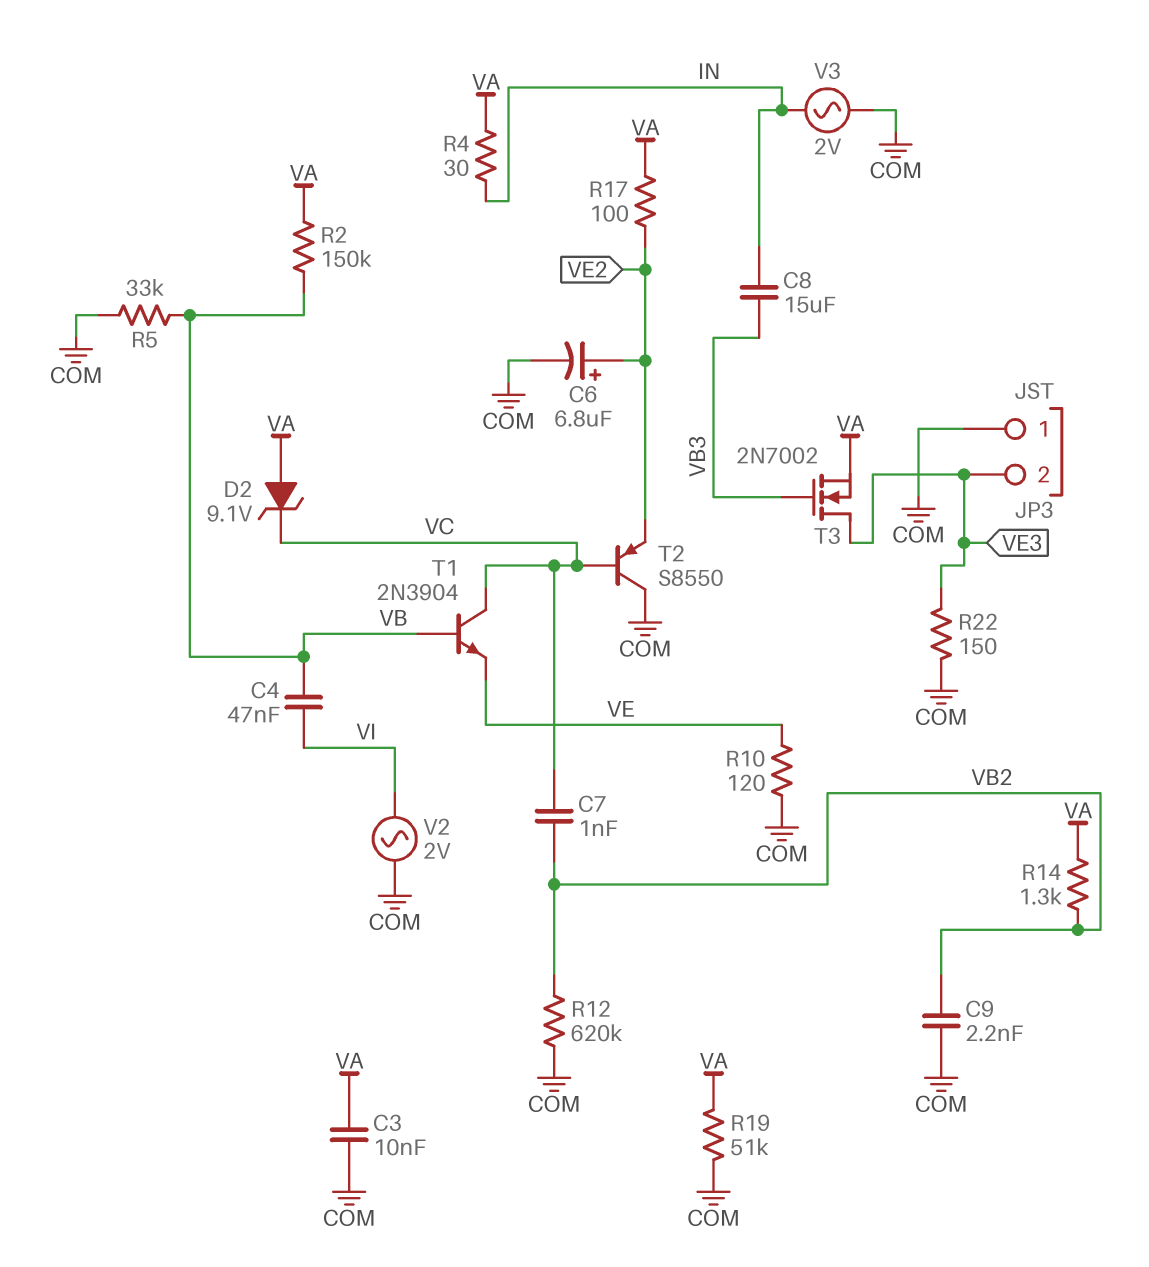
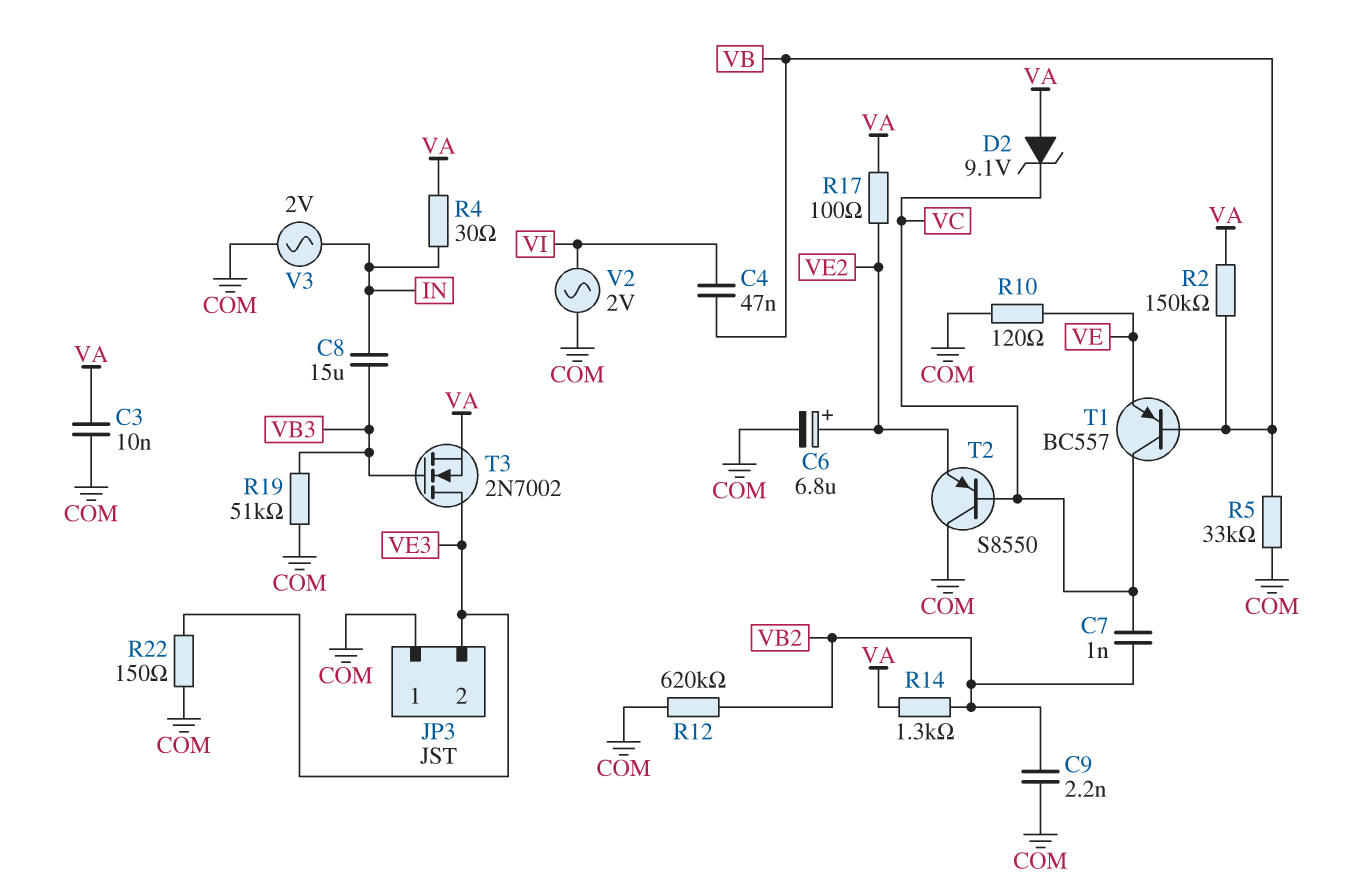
R19: 51k (COM, VA) -> 51k (COM, VB3)
T1: NPN 2N3904 (B VB, C VC, E VE) -> PNP BC557 (B VB, C VC, E VE)

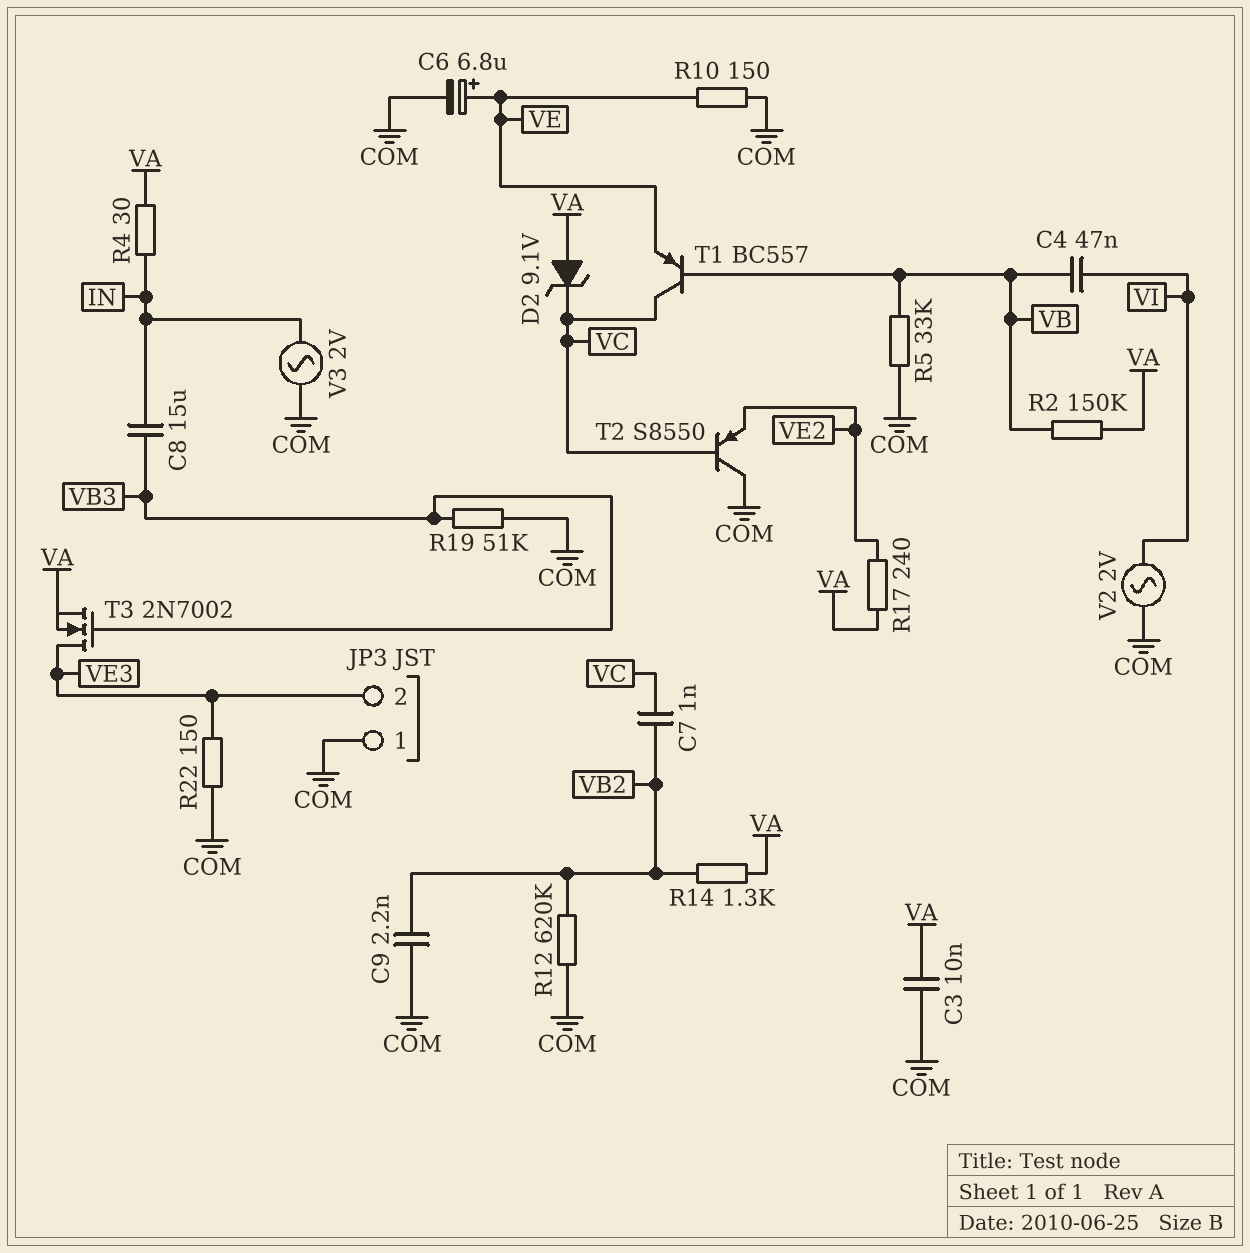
C6: 6.8uF (plus VE2, minus COM) -> 6.8uF (plus VE, minus COM)
R10: 120 (COM, VE) -> 150 (COM, VE)
R17: 100 (VA, VE2) -> 240 (VA, VE2)

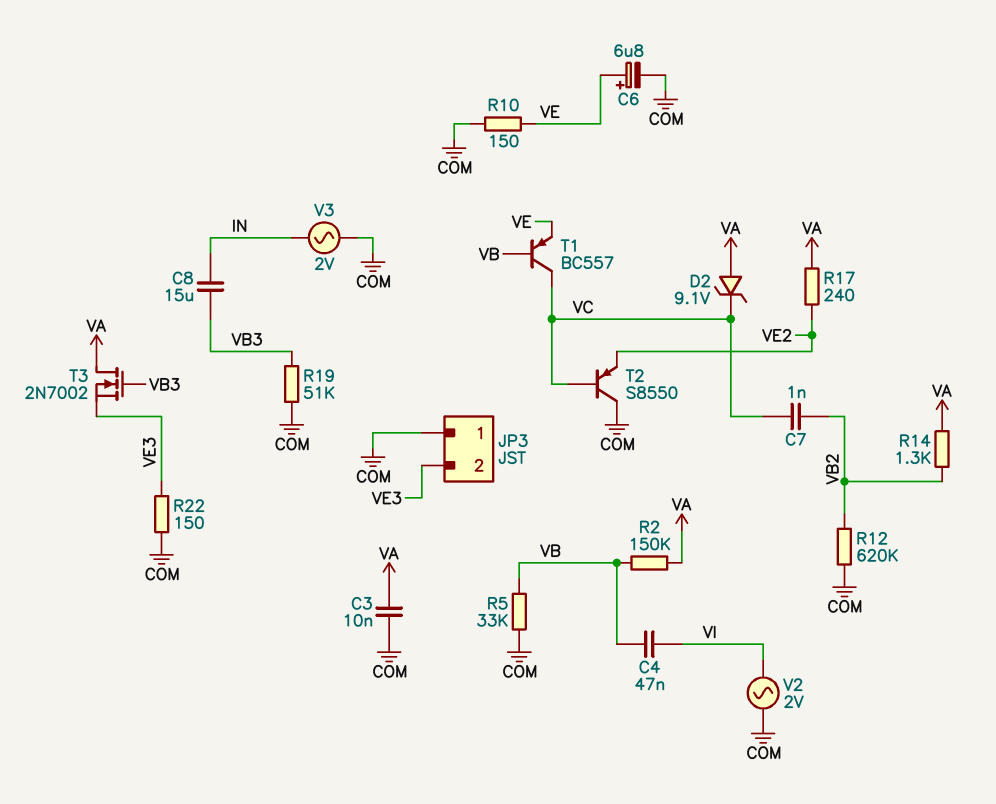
C9: 2.2nF (COM, VB2) -> none
R4: 30 (IN, VA) -> none
T3: NMOS 2N7002 (G VB3, D VE3, S VA) -> NMOS 2N7002 (G VB3, D VA, S VE3)

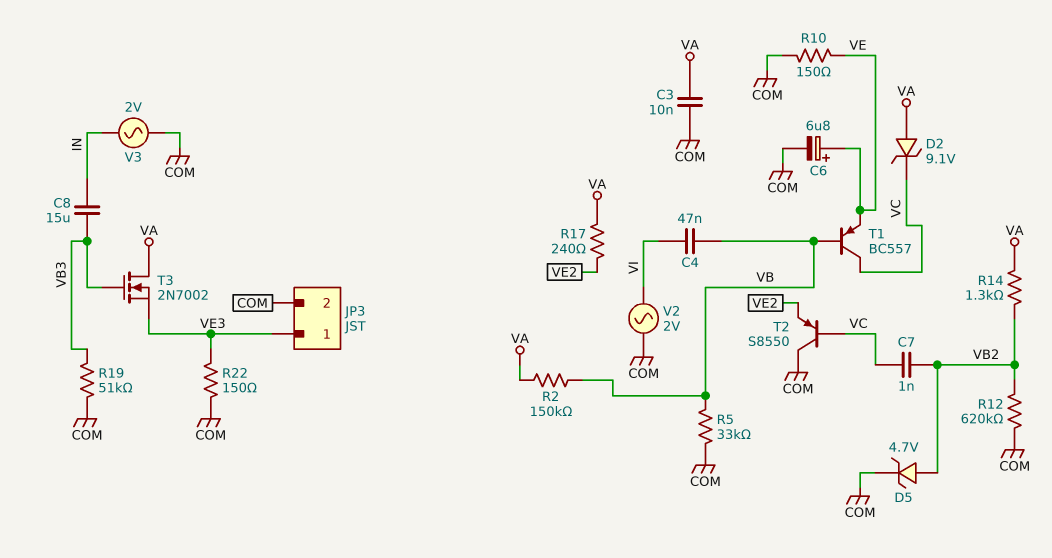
D5: none -> zener 4.7V (A VB2, K COM)
JP3 pin 1: COM -> VE3
JP3 pin 2: VE3 -> COM

